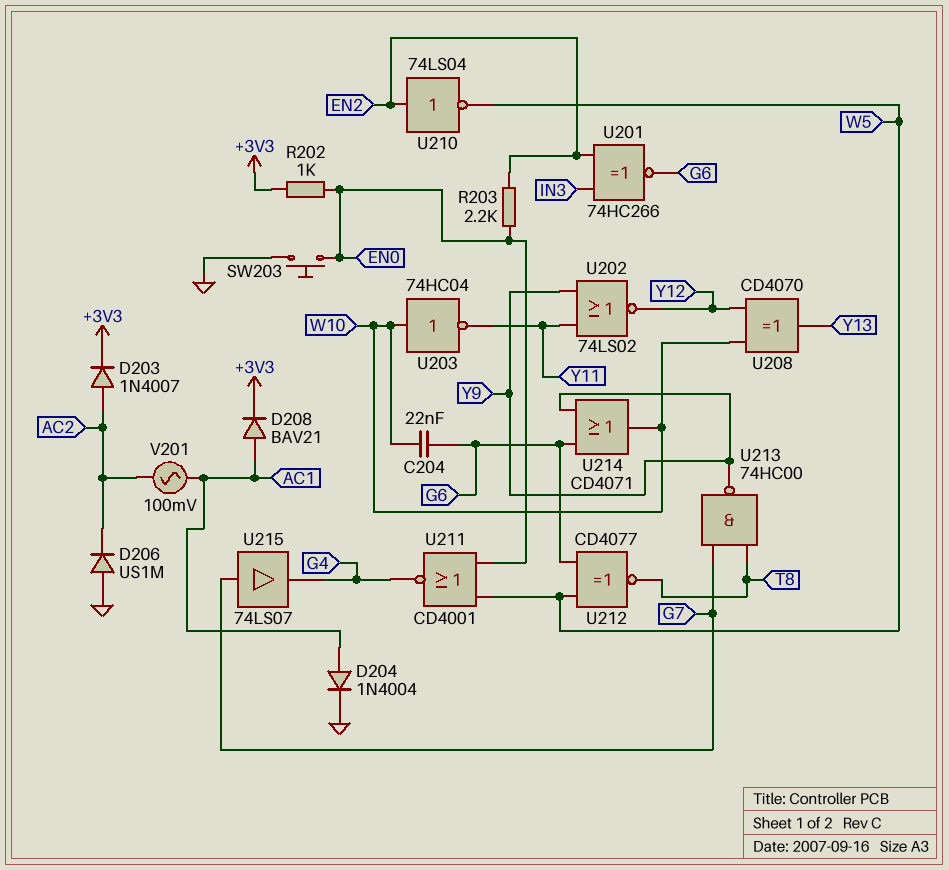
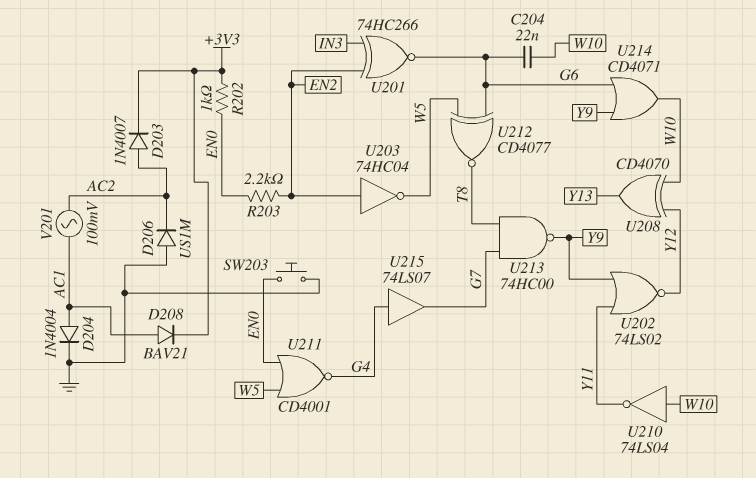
U203: NOT 74HC04 (in W10, out Y11) -> NOT 74HC04 (in EN2, out W5)
U210: NOT 74LS04 (in EN2, out W5) -> NOT 74LS04 (in W10, out Y11)
U215: buffer 74LS07 (in G7, out G4) -> buffer 74LS07 (in G4, out G7)

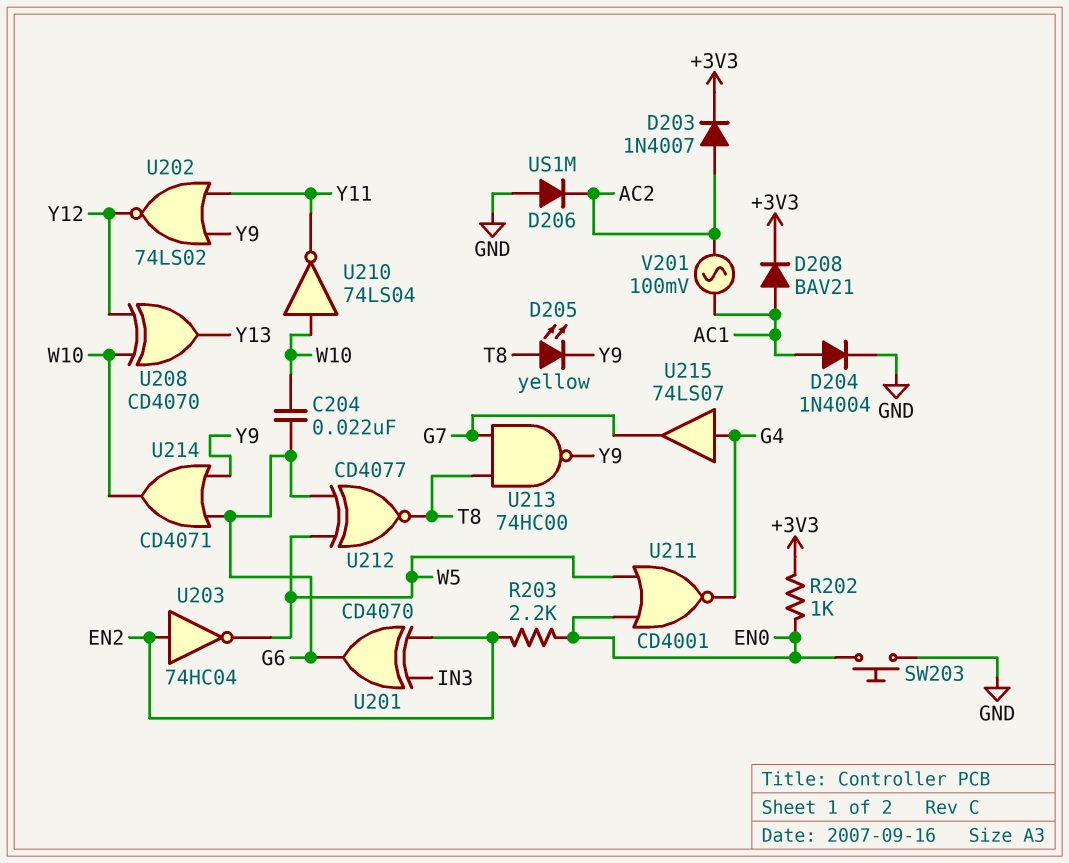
D205: none -> LED yellow (A T8, K Y9)
U201: XNOR 74HC266 (in EN2, in IN3, out G6) -> XOR CD4070 (in EN2, in IN3, out G6)

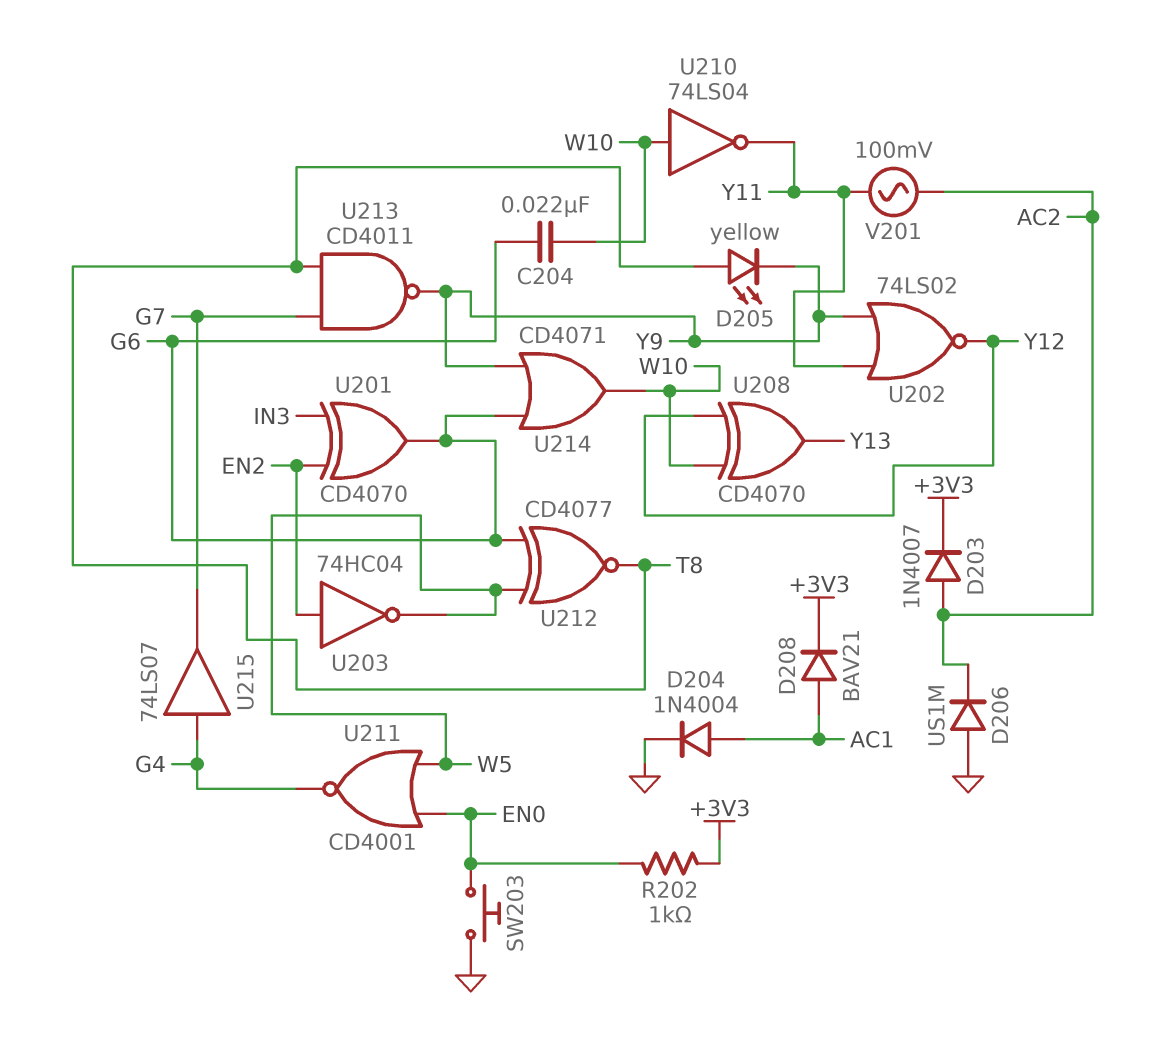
R203: 2.2k (EN0, EN2) -> none
U213: NAND 74HC00 (in G7, in T8, out Y9) -> NAND CD4011 (in G7, in T8, out Y9)
V201: AC 100mV (AC1, AC2) -> AC 100mV (AC2, Y11)

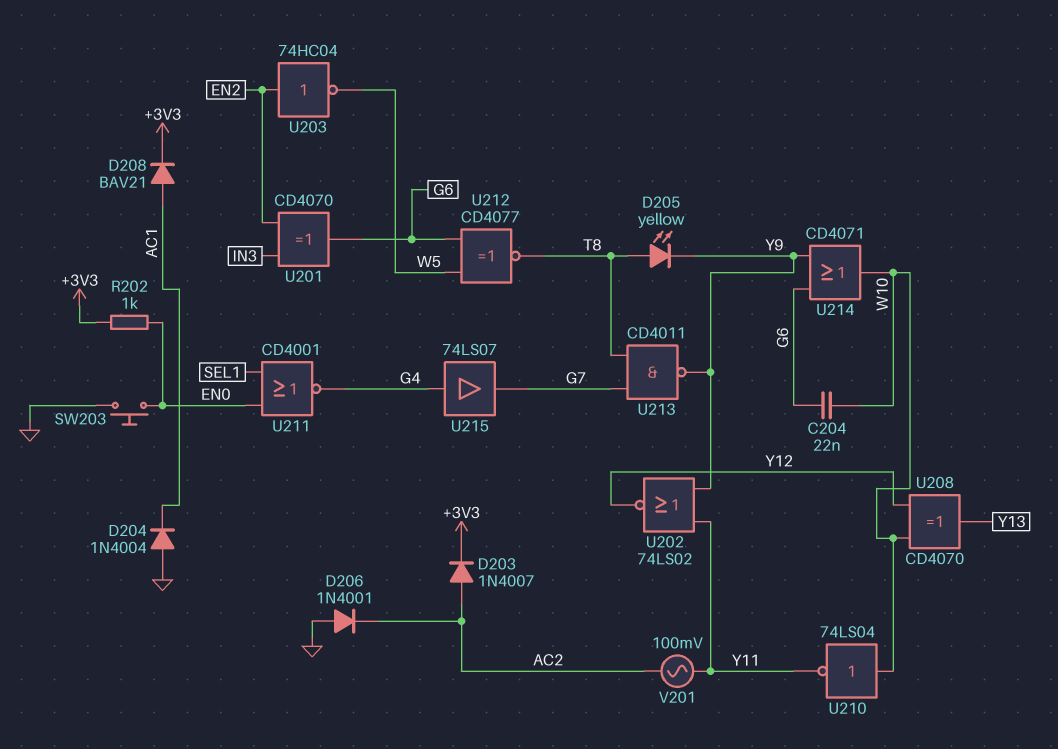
D204: diode 1N4004 (A AC1, K GND) -> diode 1N4004 (A GND, K AC1)
D206: diode US1M (A GND, K AC2) -> diode 1N4001 (A GND, K AC2)
U211: NOR CD4001 (in EN0, in W5, out G4) -> NOR CD4001 (in EN0, in SEL1, out G4)

